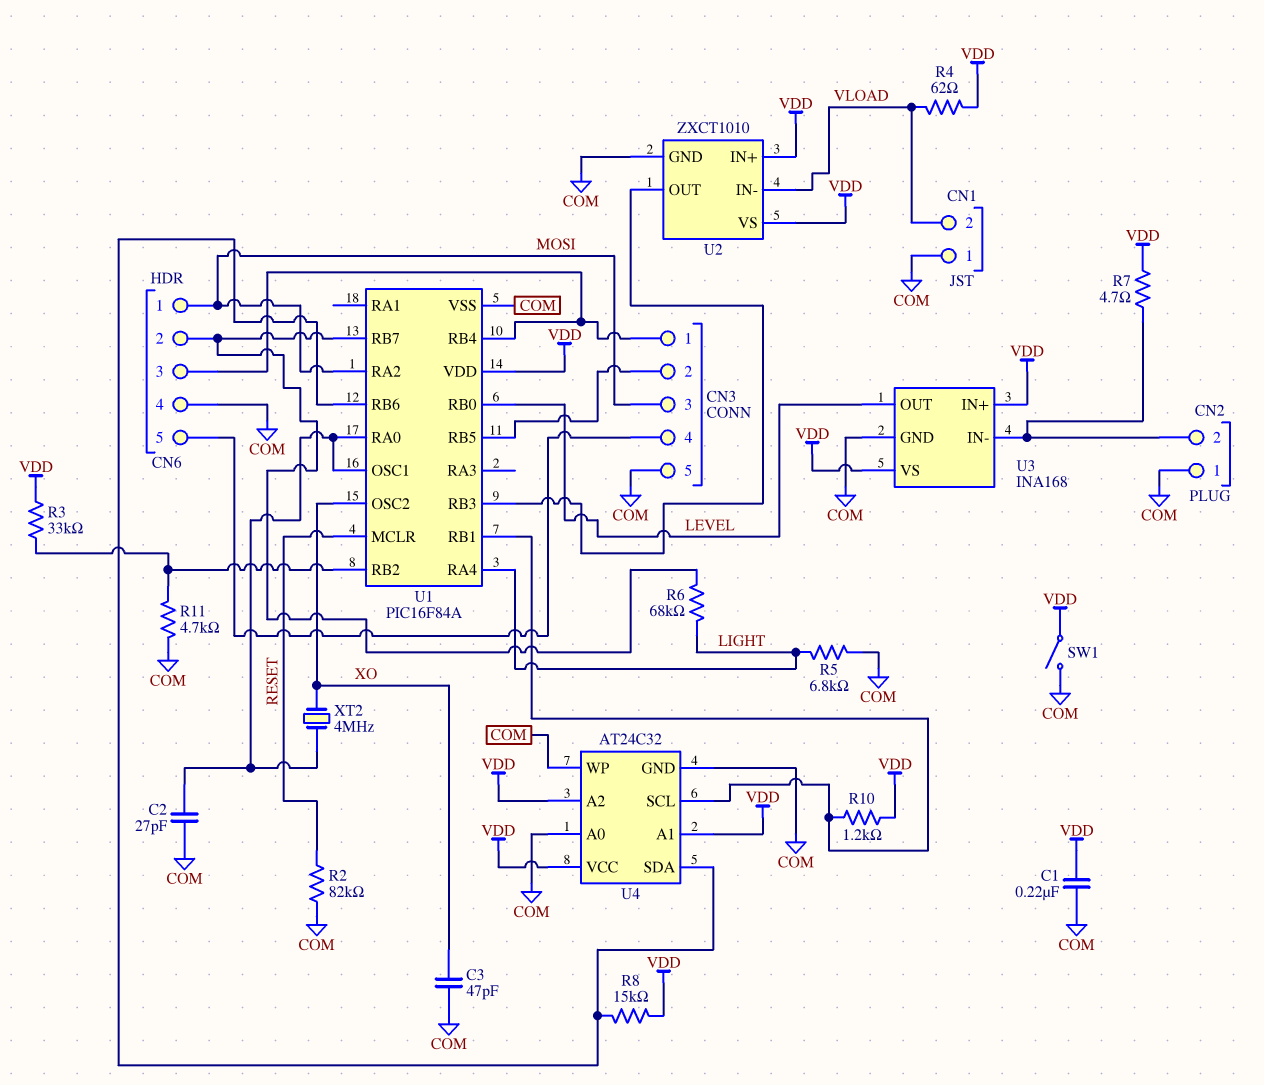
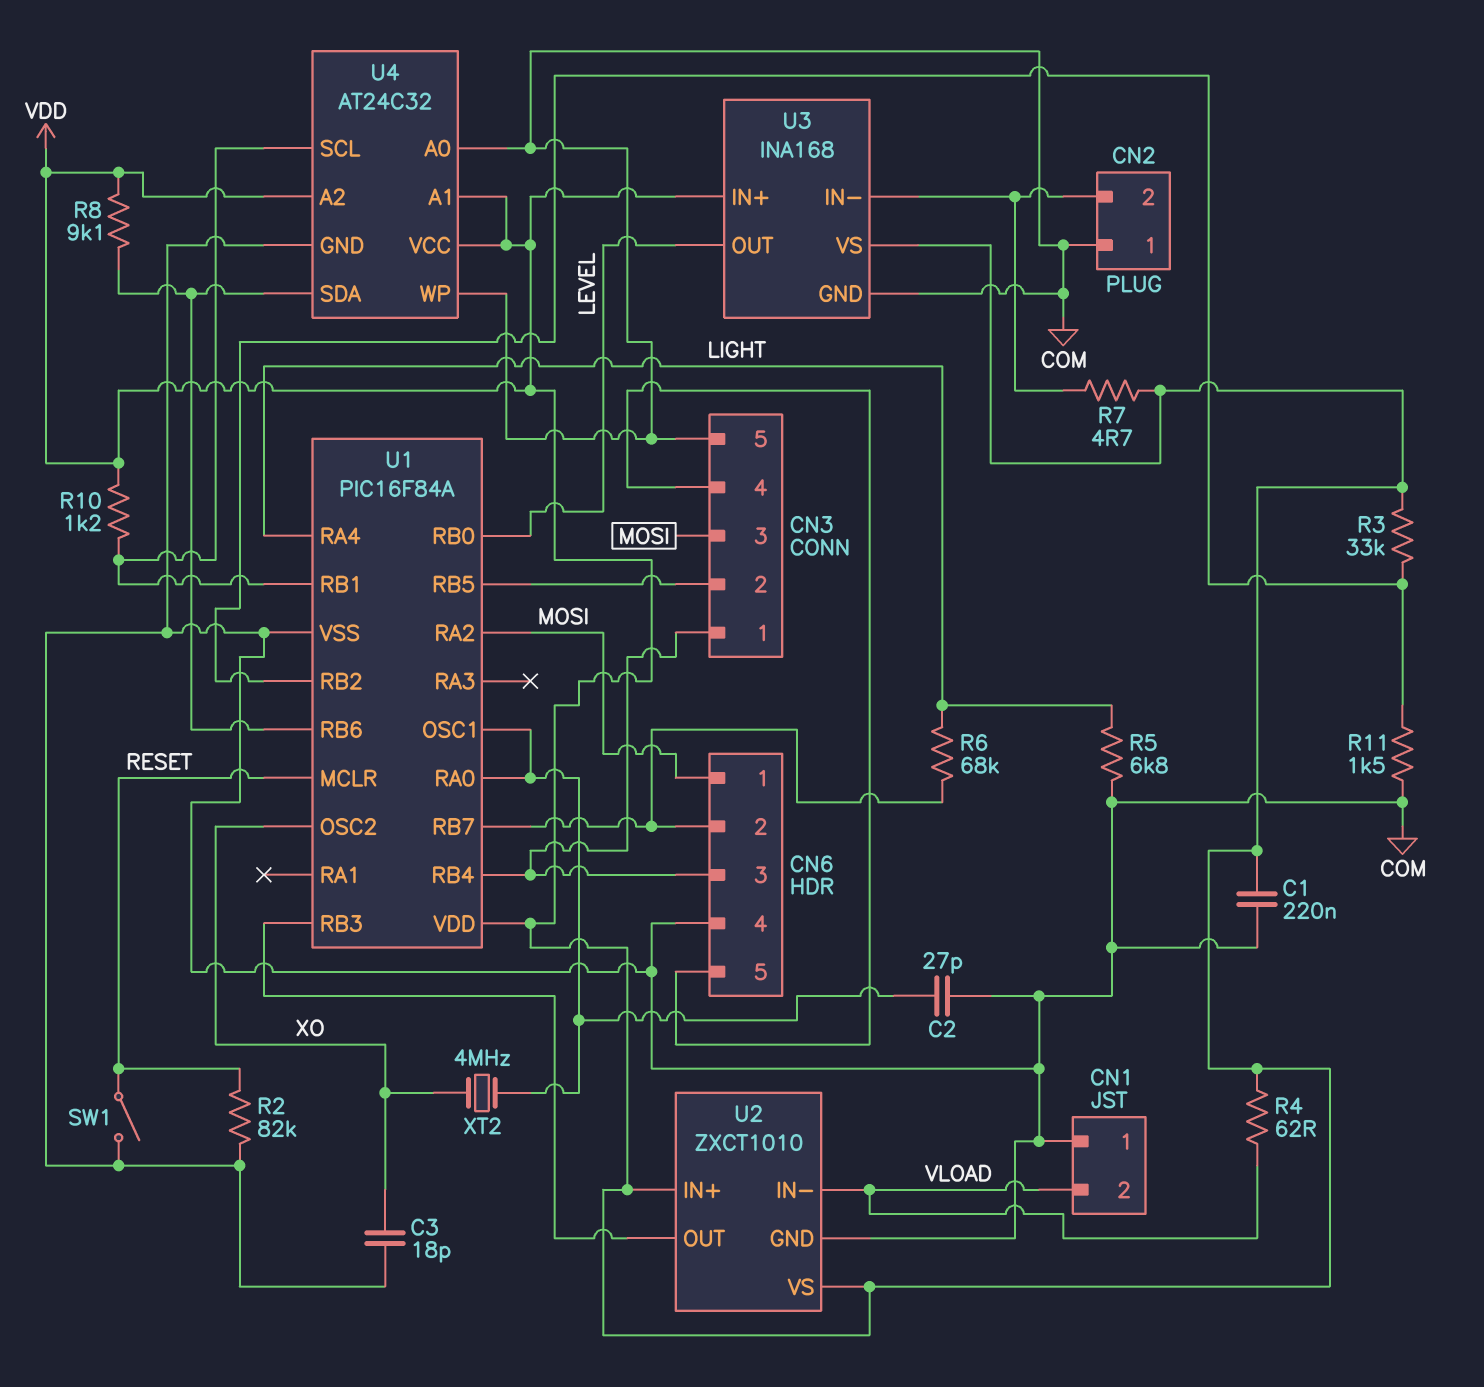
C3: 47pF (COM, XO) -> 18pF (COM, XO)
R8: 15k (U1/RB6, VDD) -> 9.1k (U1/RB6, VDD)
R11: 4.7k (COM, U1/RB2) -> 1.5k (COM, U1/RB2)
SW1: switch (COM, VDD) -> switch (COM, RESET)

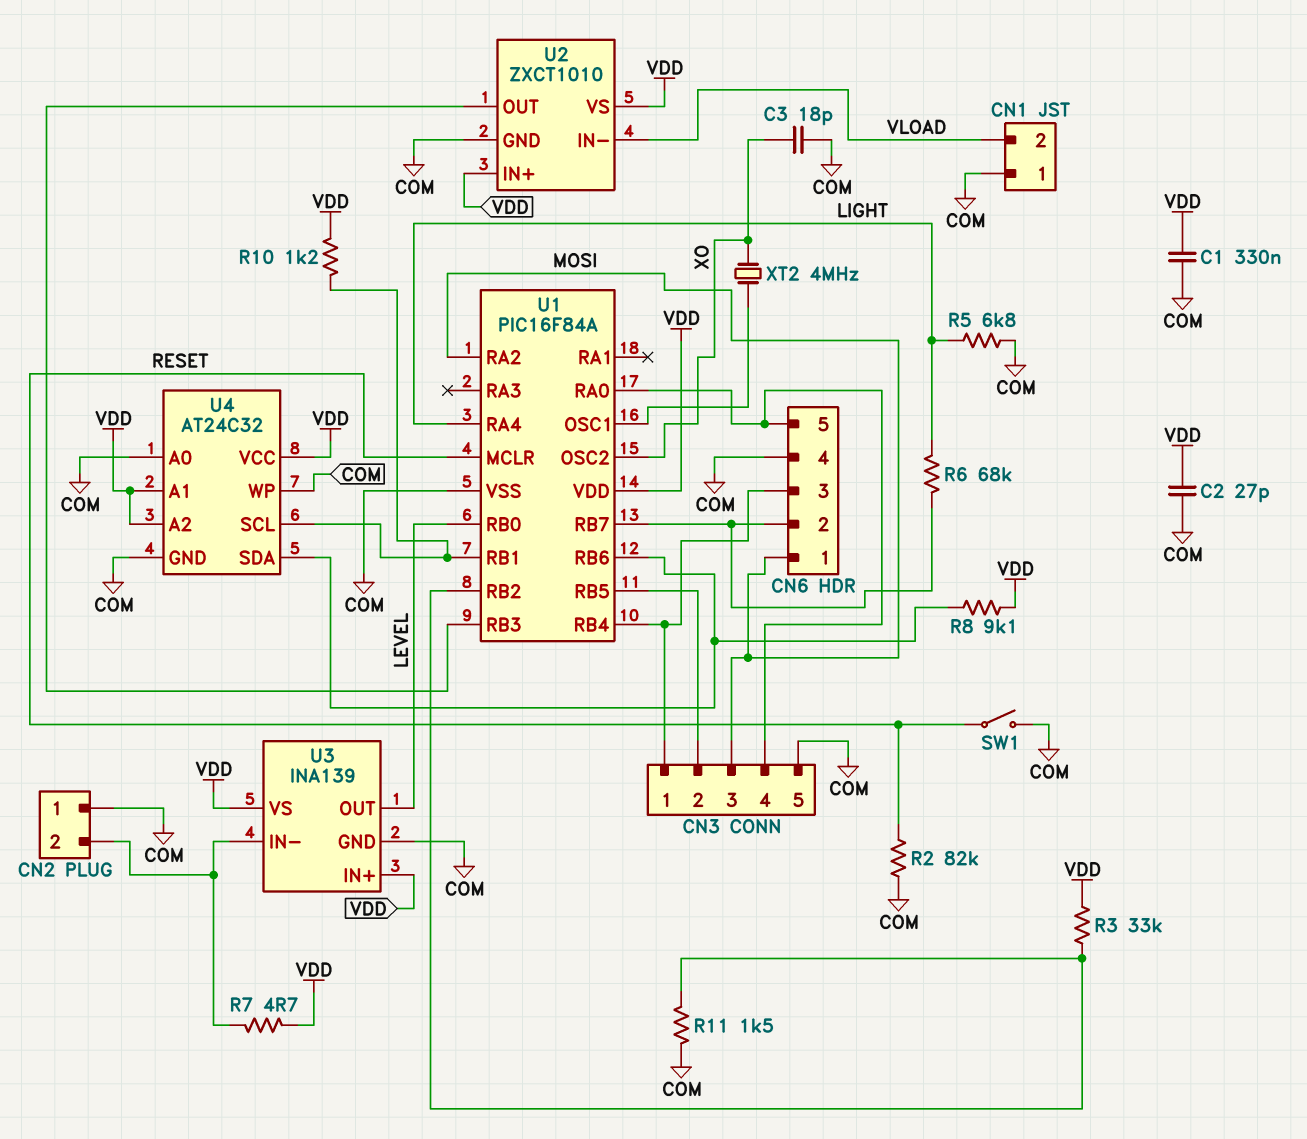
C1: 220nF (COM, VDD) -> 330nF (COM, VDD)
C2: 27pF (COM, U1/OSC1) -> 27pF (COM, VDD)
R4: 62 (VDD, VLOAD) -> none
U1 pin RA0: U1/OSC1 -> CN3/4
U3: INA168 -> INA139

